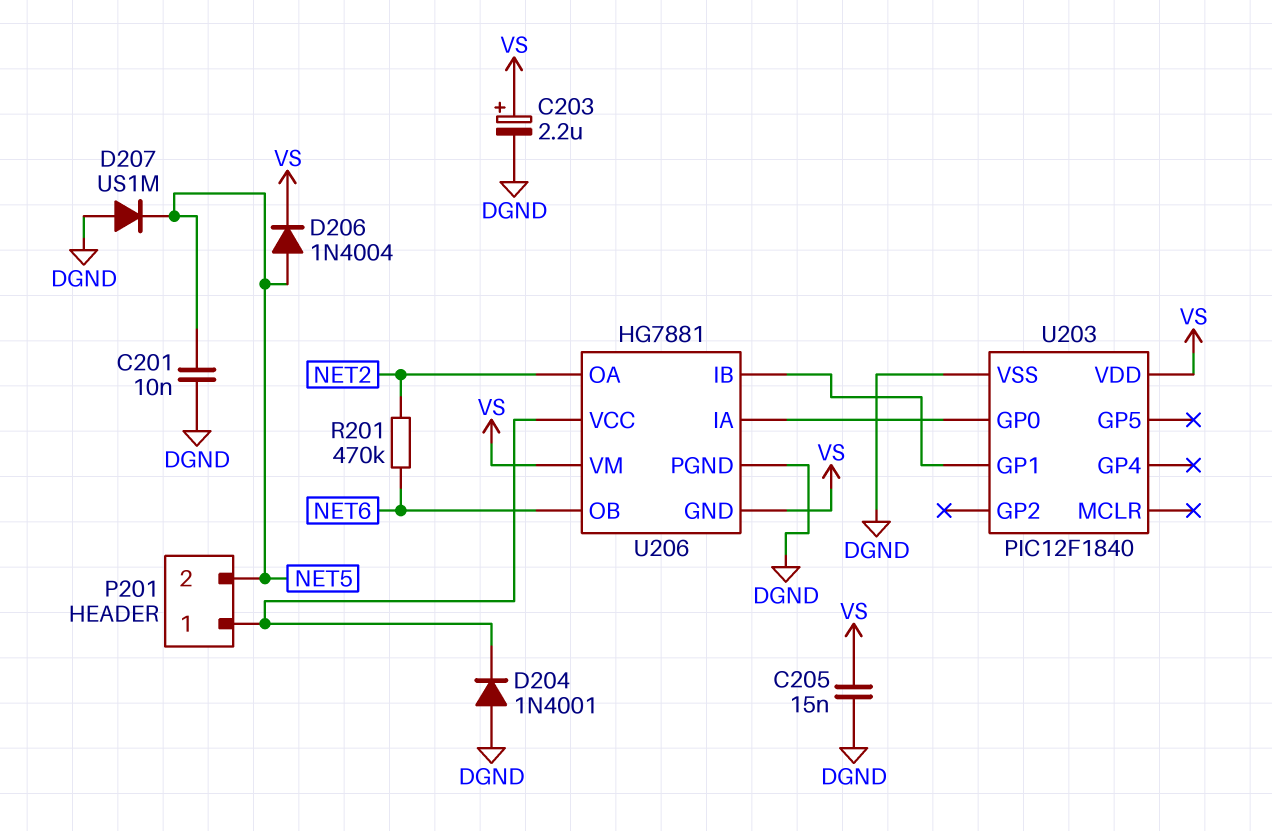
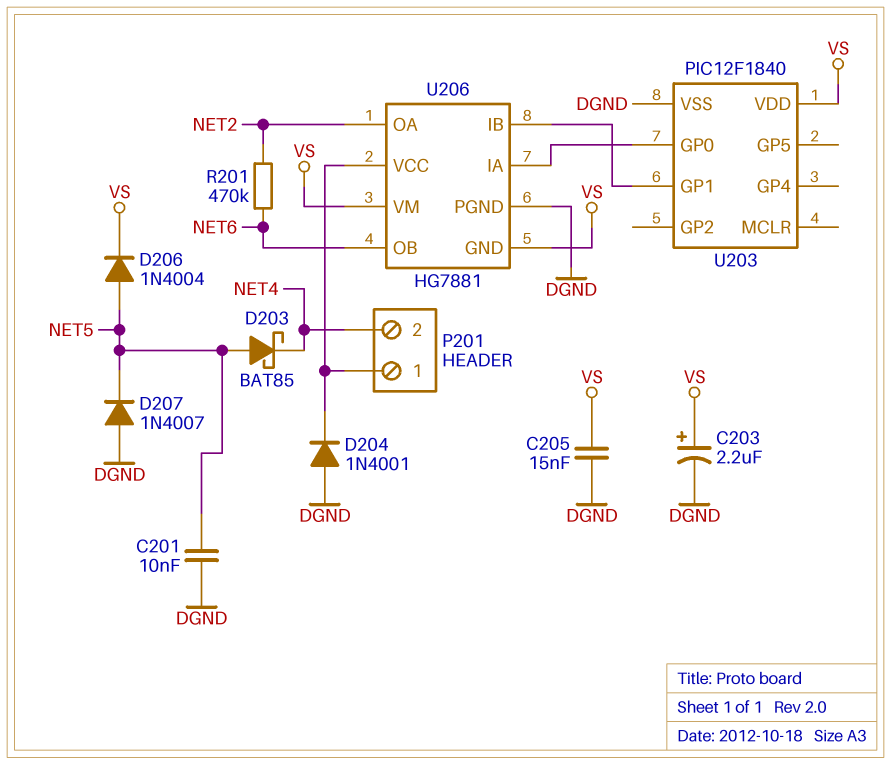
D203: none -> schottky BAT85 (A NET5, K NET4)
D207: diode US1M (A DGND, K NET5) -> diode 1N4007 (A DGND, K NET5)
P201 pin 2: NET5 -> NET4

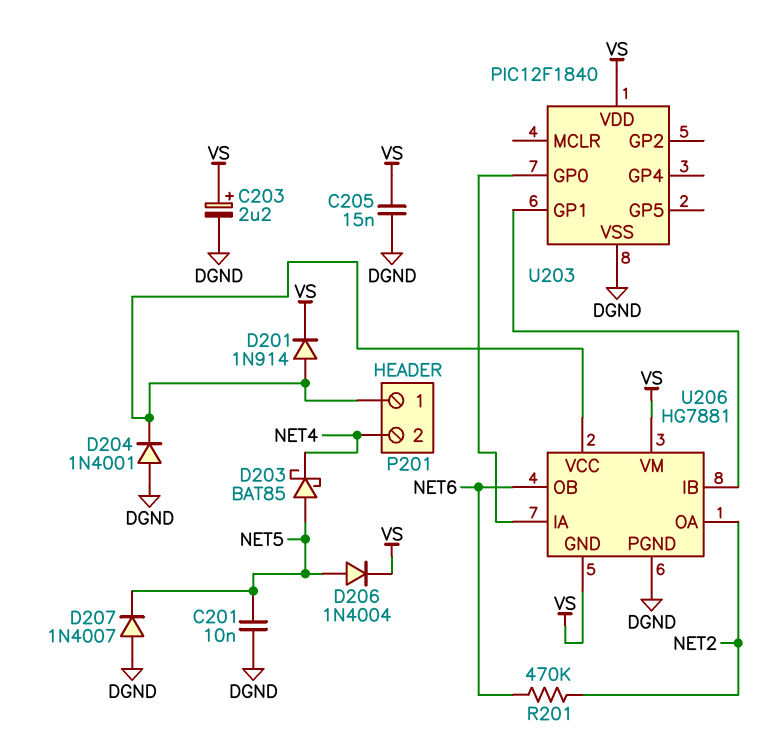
D201: none -> diode 1N914 (A P201/1, K VS)

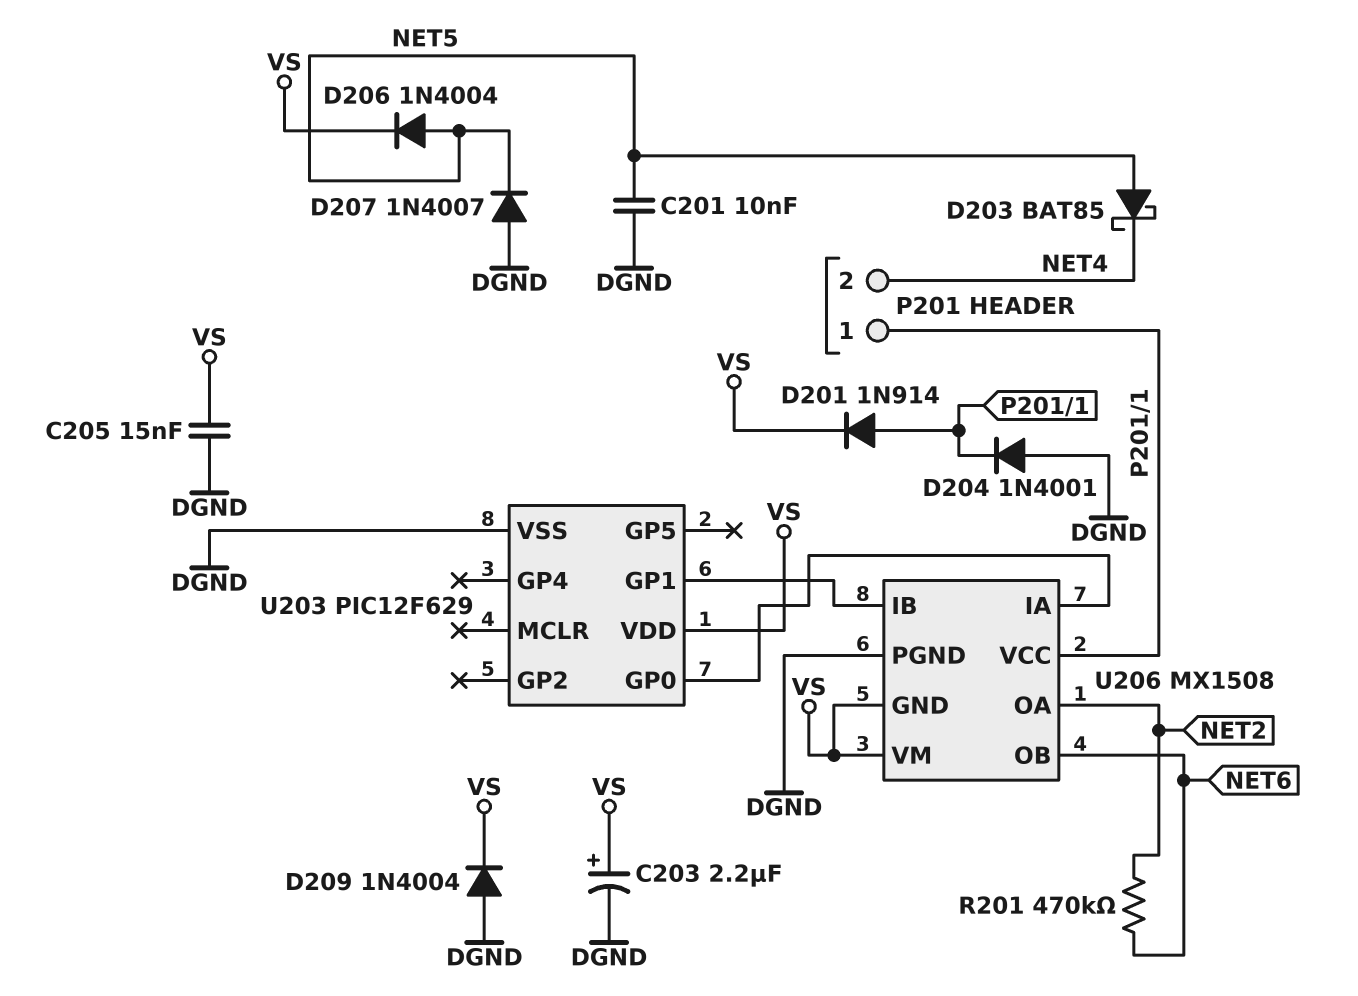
D209: none -> diode 1N4004 (A DGND, K VS)
U203: PIC12F1840 -> PIC12F629
U206: HG7881 -> MX1508

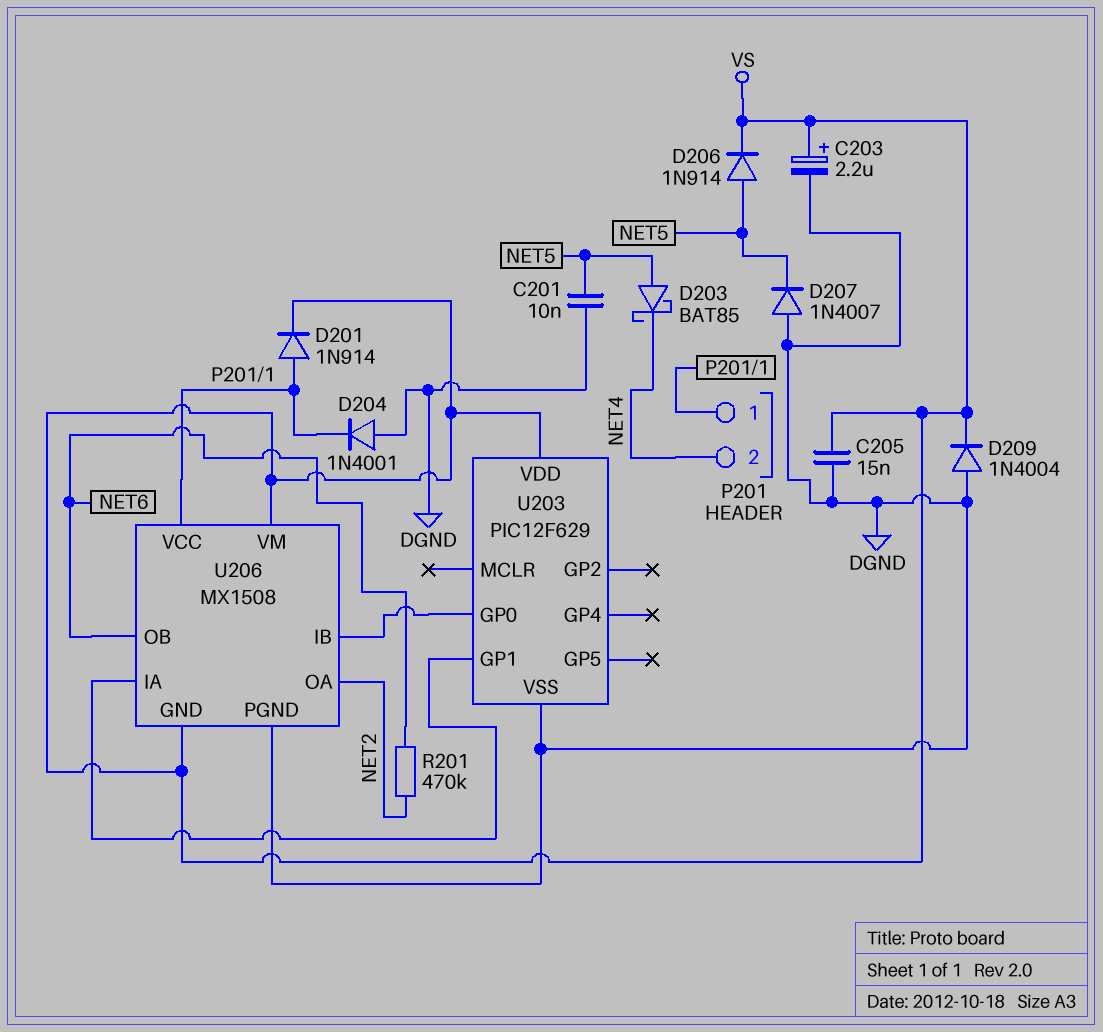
D206: diode 1N4004 (A NET5, K VS) -> diode 1N914 (A NET5, K VS)
U206 pin IA: U203/GP0 -> U203/GP1
U206 pin IB: U203/GP1 -> U203/GP0

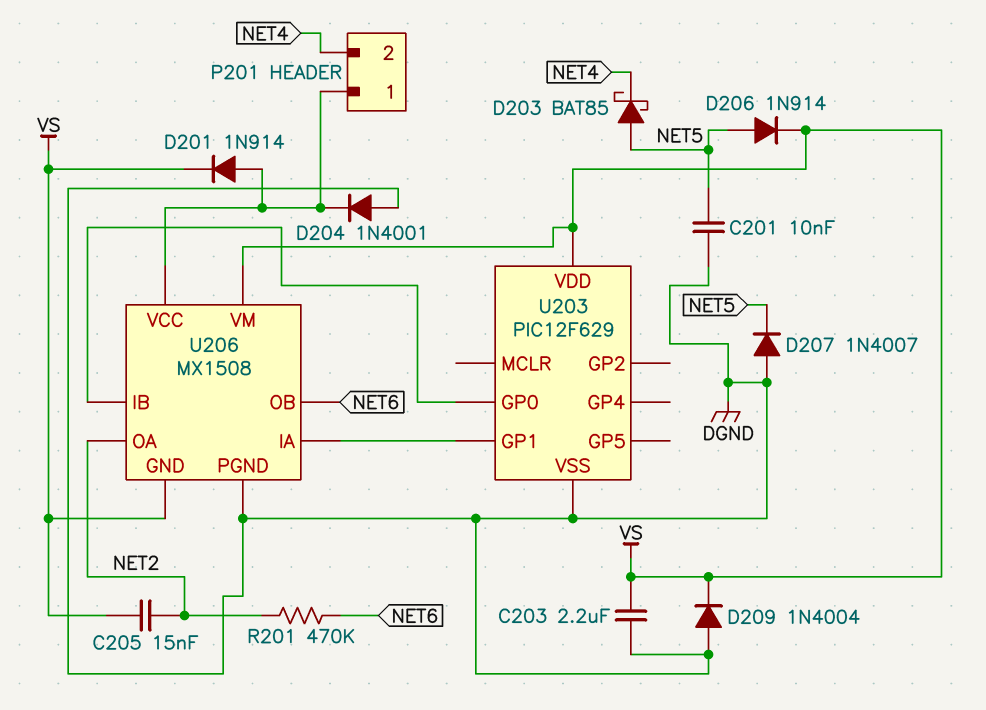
C203: 2.2uF (plus VS, minus DGND) -> 2.2uF (DGND, VS)
C205: 15nF (DGND, VS) -> 15nF (NET2, VS)

